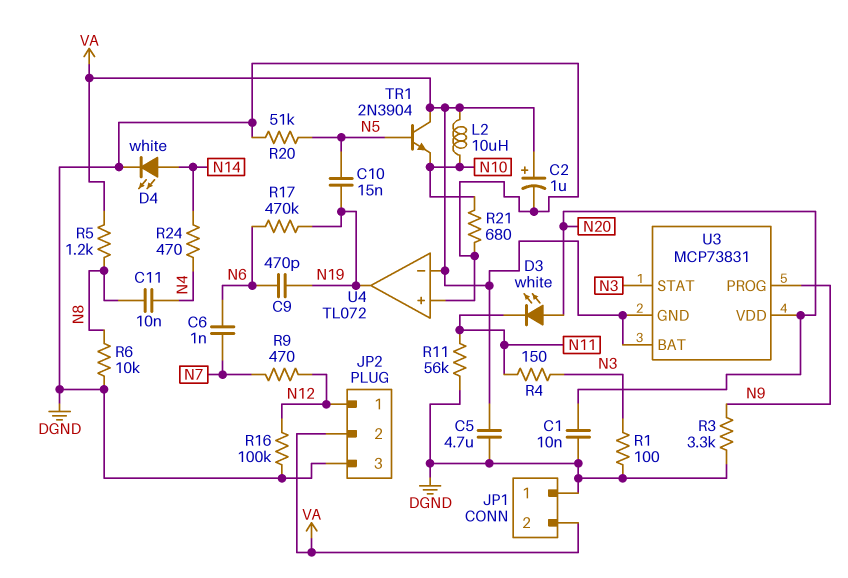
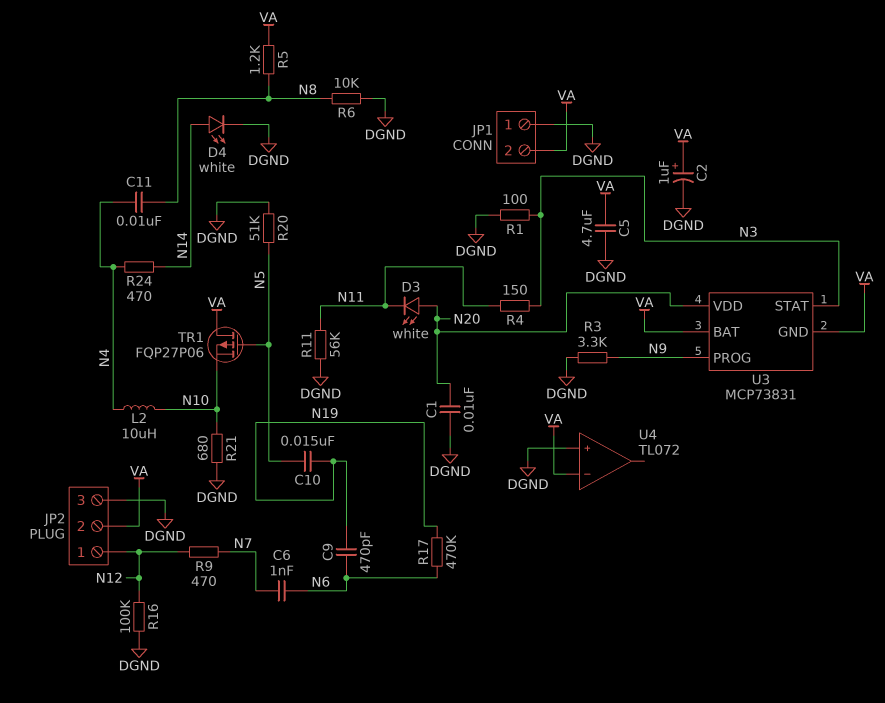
L2: 10uH (N10, VA) -> 10uH (N4, N10)
TR1: NPN 2N3904 (B N5, C VA, E N10) -> PMOS FQP27P06 (G N5, D VA, S N10)
U4 pin out: N19 -> none

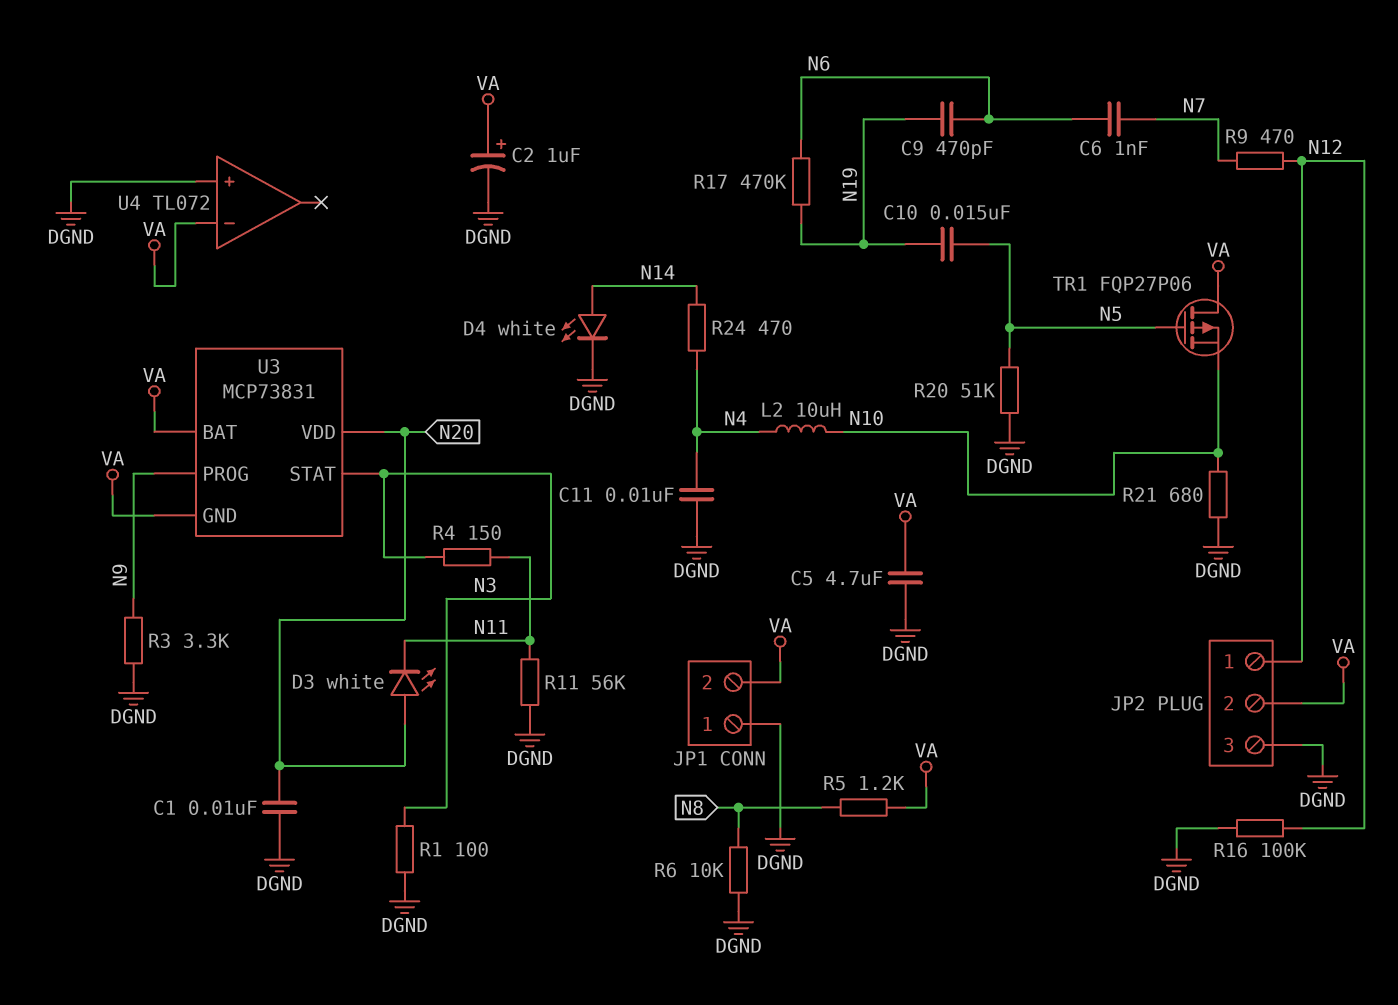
C11: 10nF (N4, N8) -> 10nF (DGND, N4)

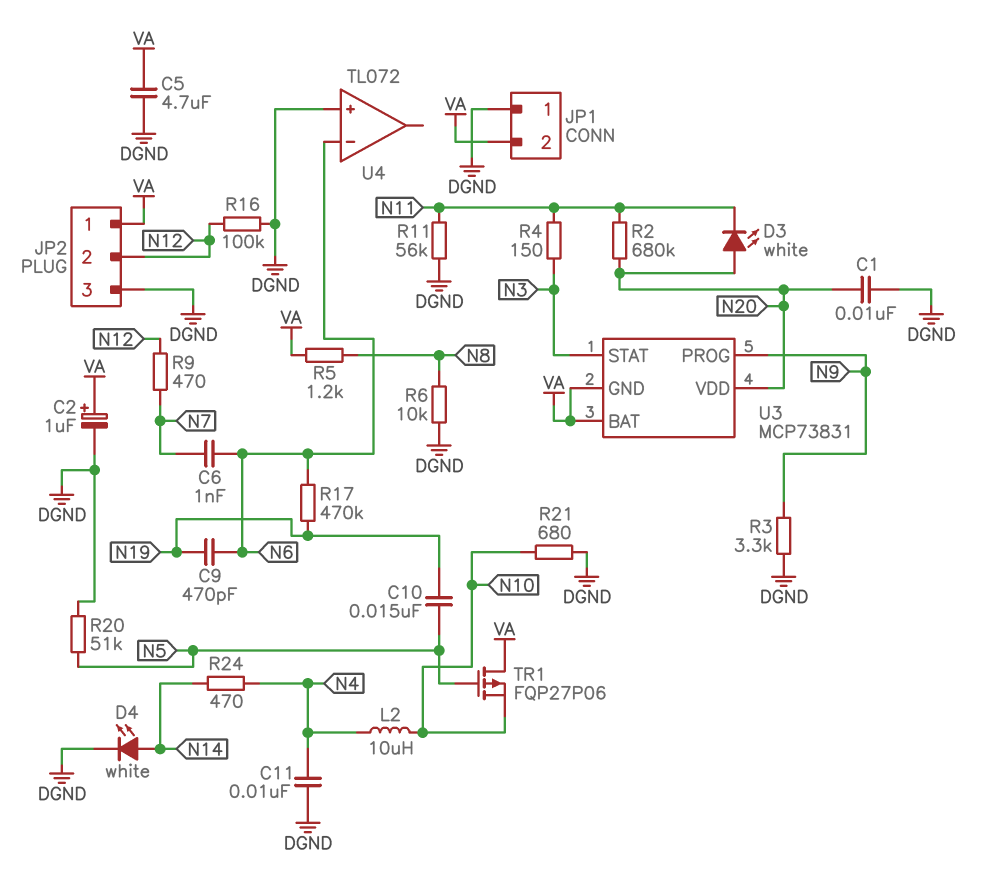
JP2 pin 1: N12 -> VA
JP2 pin 2: VA -> N12
R1: 100 (DGND, N3) -> none
R2: none -> 680k (N11, N20)
U4 pin in-: VA -> N6

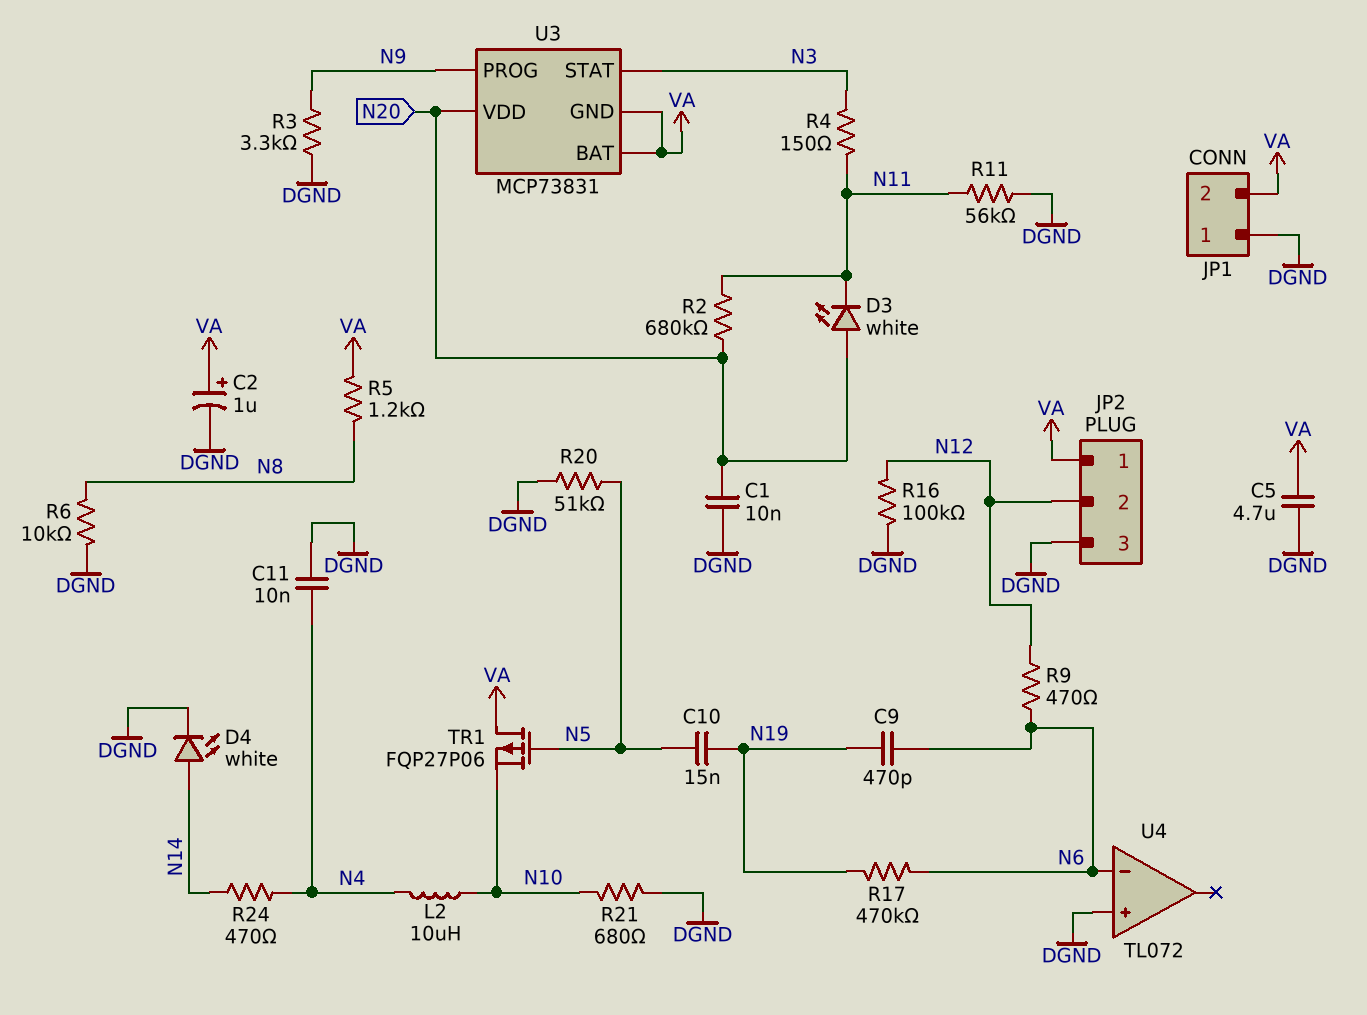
C6: 1nF (N6, N7) -> none
R9: 470 (N7, N12) -> 470 (N6, N12)

